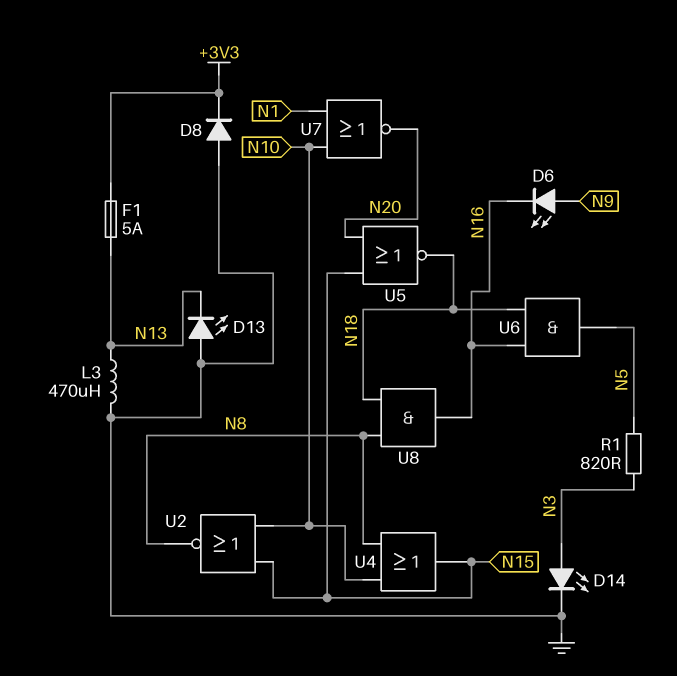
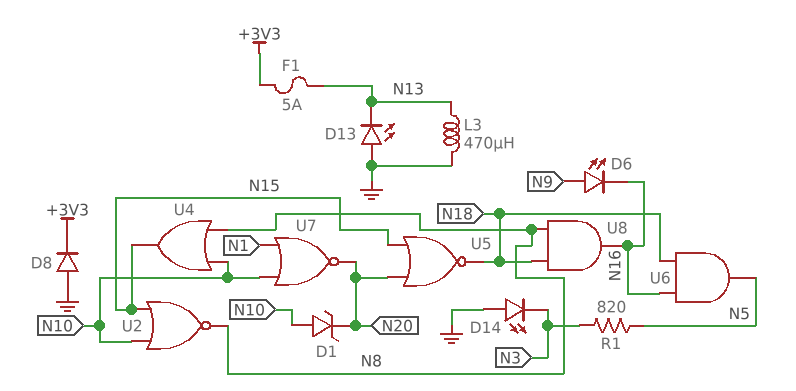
D1: none -> zener (A N10, K N20)
D14: LED (A N3, K GND) -> LED (A GND, K N3)

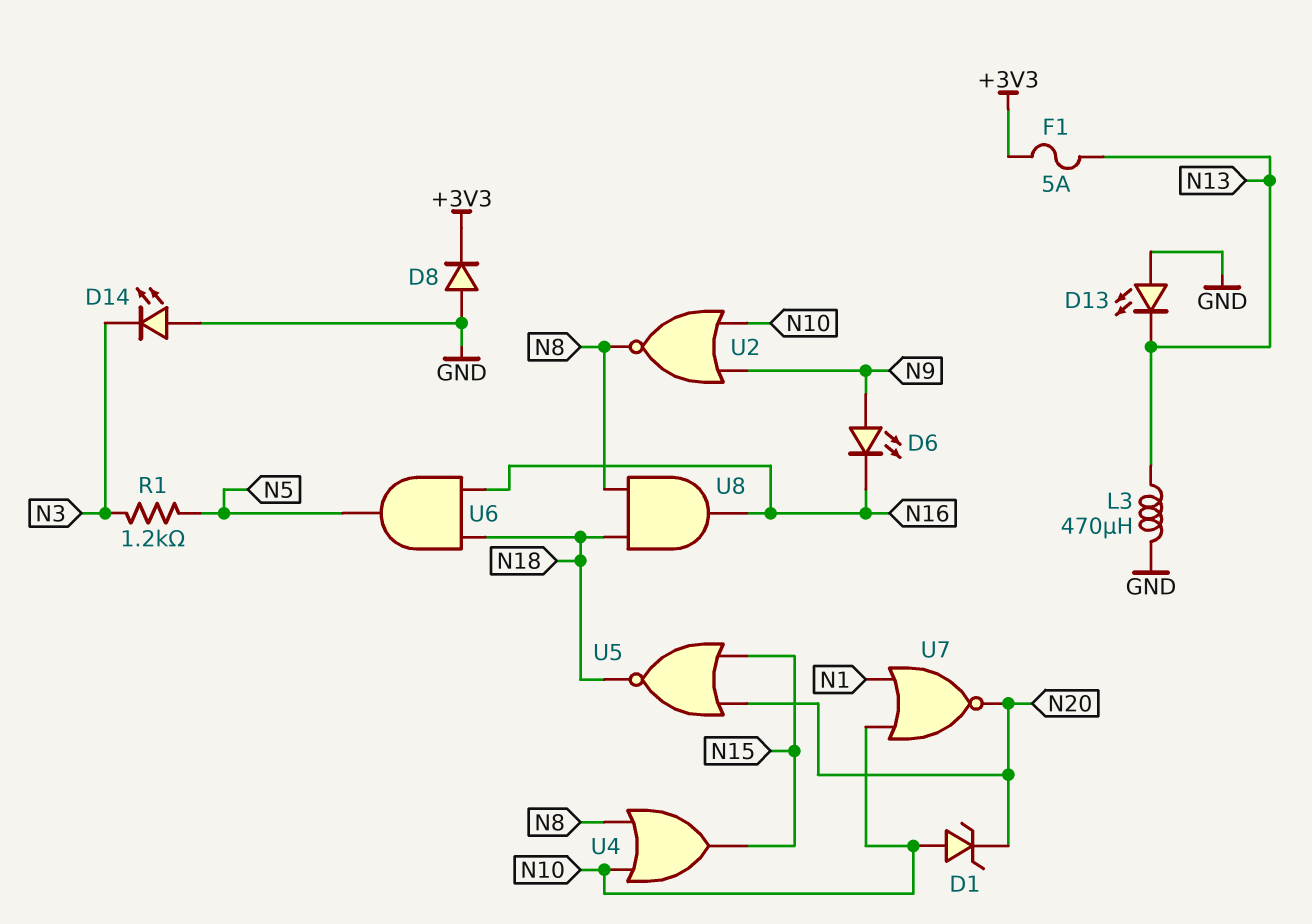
R1: 820 (N3, N5) -> 1.2k (N3, N5)
U2: NOR (in N10, in N15, out N8) -> NOR (in N9, in N10, out N8)

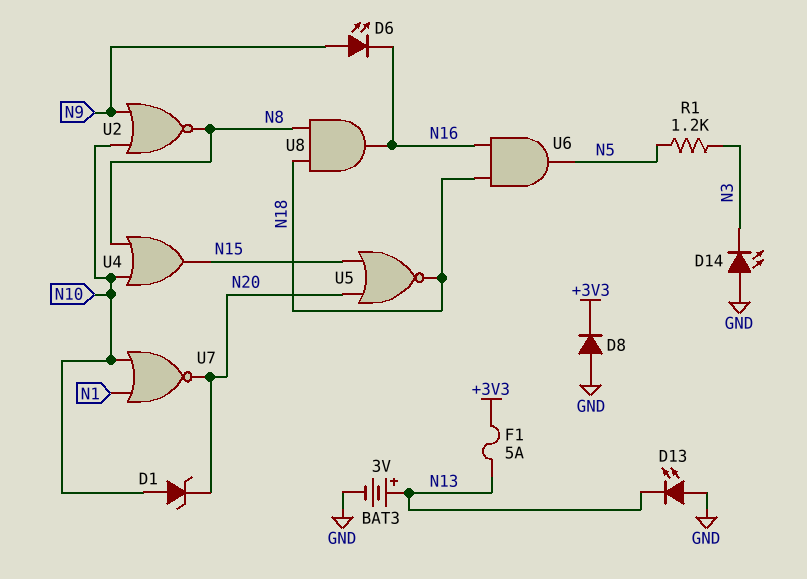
BAT3: none -> 3V (plus N13, minus GND)
L3: 470uH (GND, N13) -> none

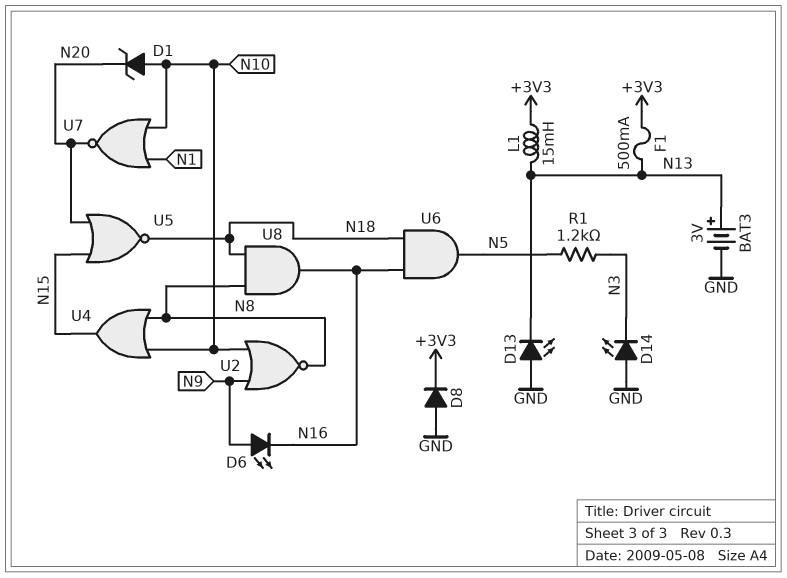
F1: 5A (+3V3, N13) -> 500mA (+3V3, N13)
L1: none -> 15mH (+3V3, N13)

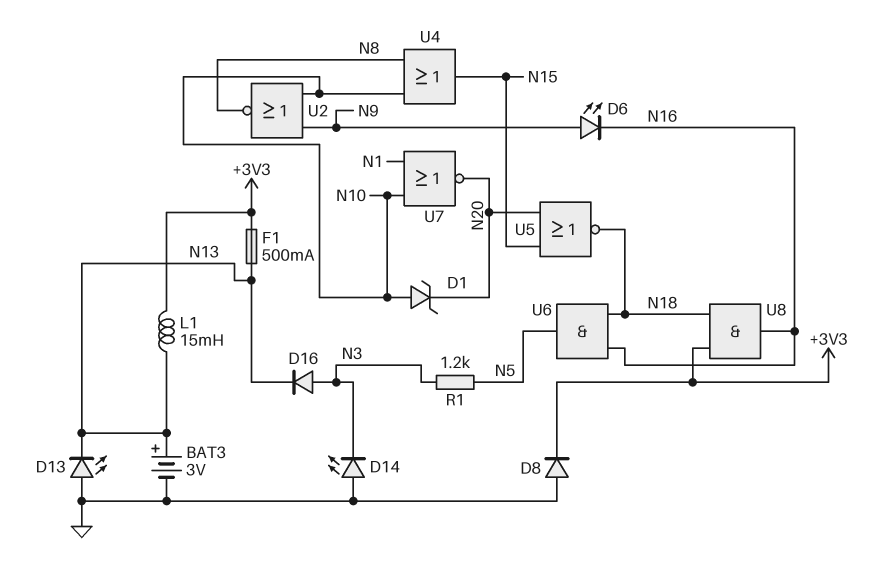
D16: none -> diode (A N3, K N13)
U8: AND (in N8, in N18, out N16) -> AND (in +3V3, in N18, out N16)

